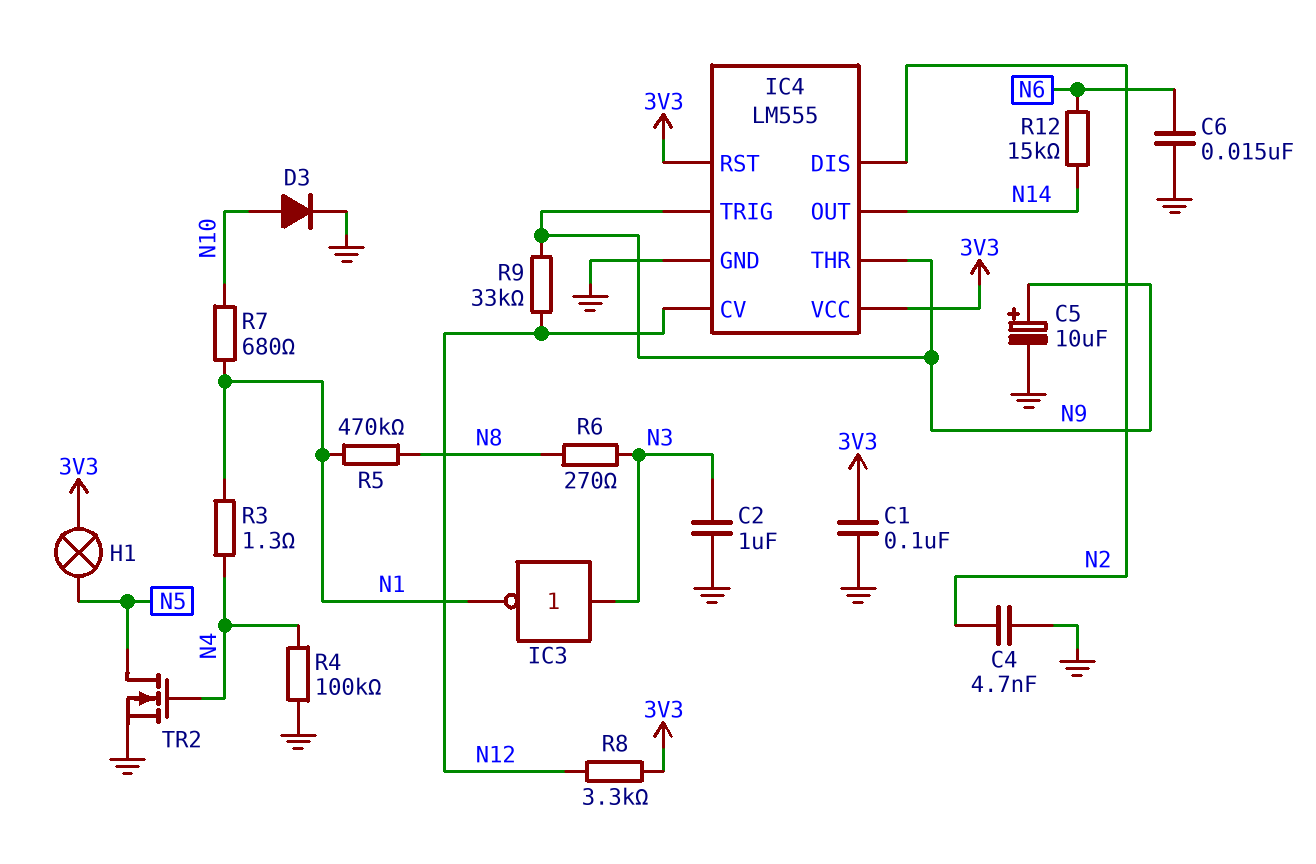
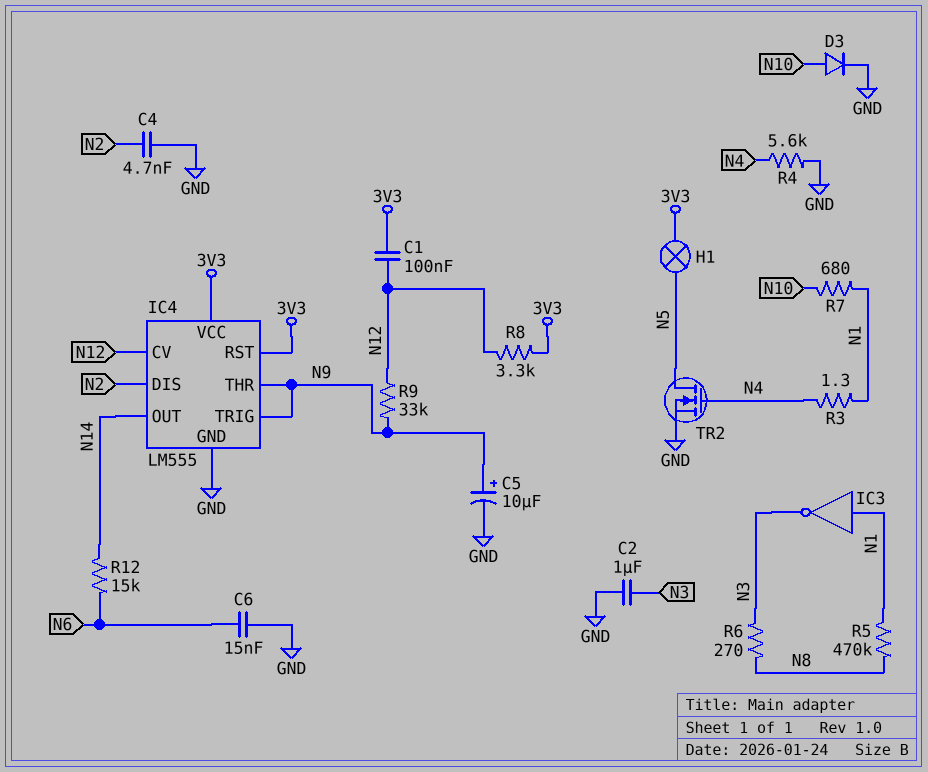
C1: 100nF (3V3, GND) -> 100nF (3V3, N12)
IC3: NOT (in N3, out N1) -> NOT (in N1, out N3)
R4: 100k (GND, N4) -> 5.6k (GND, N4)

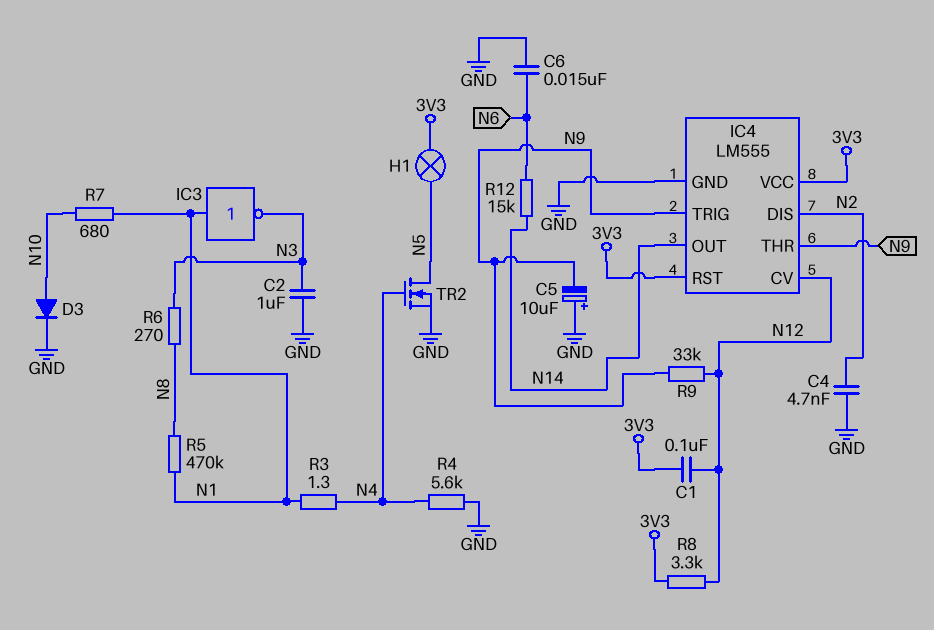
C5: 10uF (plus N9, minus GND) -> 10uF (plus GND, minus N9)

